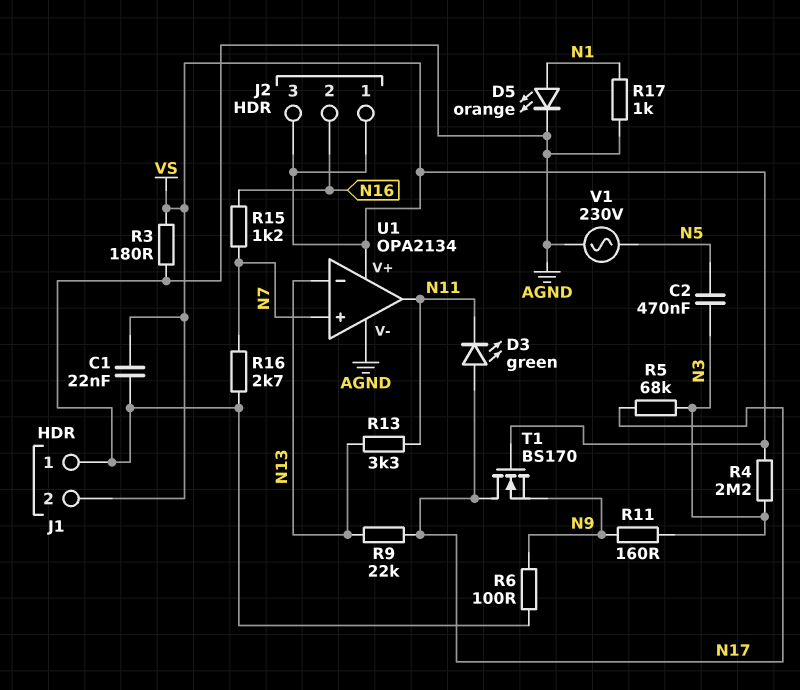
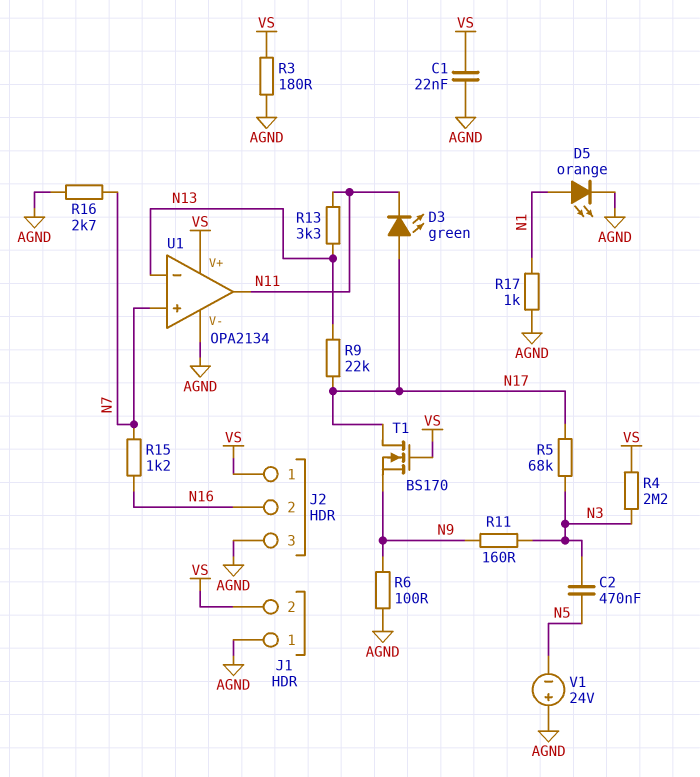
J2 pin 3: VS -> AGND
V1: AC 230V (AGND, N5) -> 24V (plus AGND, minus N5)

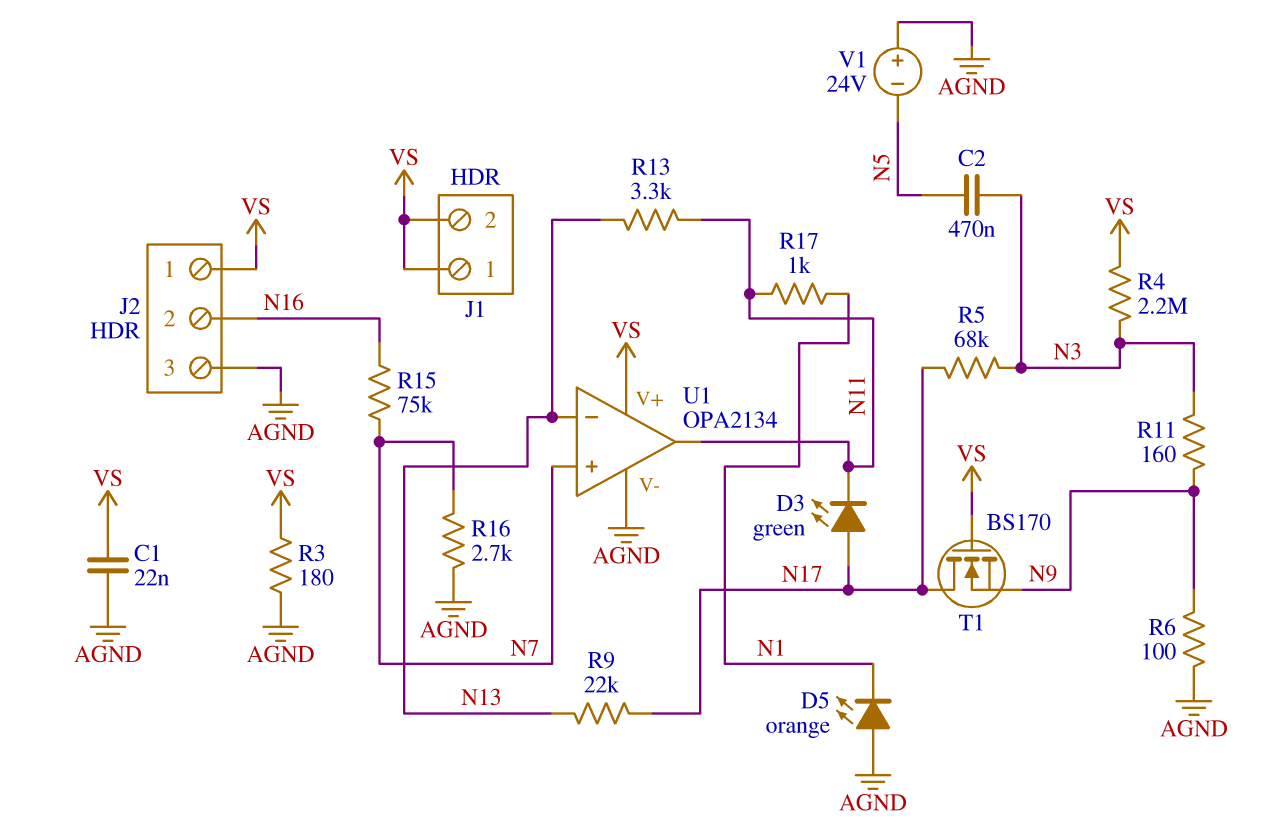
D5: LED orange (A N1, K AGND) -> LED orange (A AGND, K N1)
J1 pin 1: AGND -> VS
R15: 1.2k (N7, N16) -> 75k (N7, N16)
R17: 1k (AGND, N1) -> 1k (N1, N11)

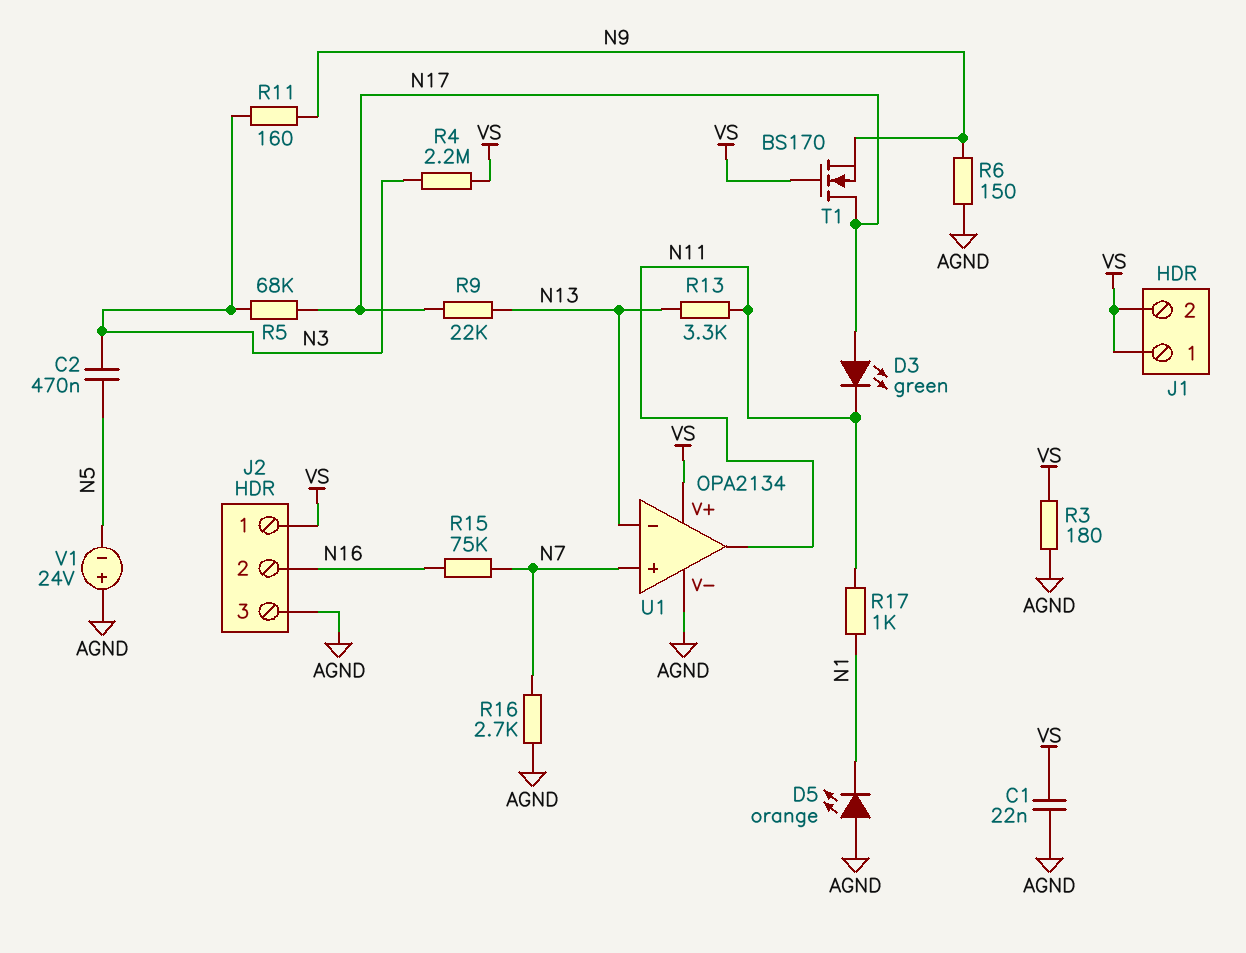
R6: 100 (AGND, N9) -> 150 (AGND, N9)

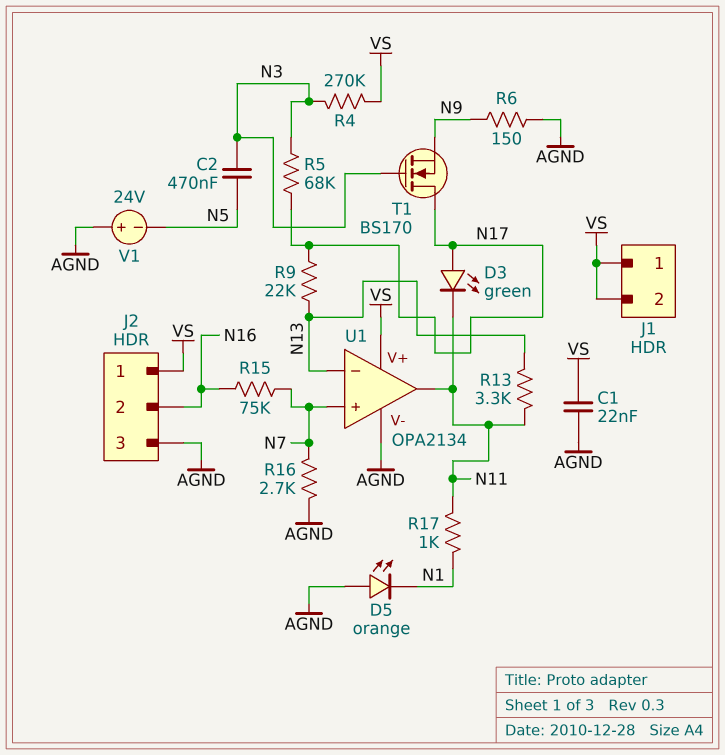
R3: 180 (AGND, VS) -> none
R4: 2.2M (N3, VS) -> 270k (N3, VS)
R11: 160 (N3, N9) -> none
T1: NMOS BS170 (G VS, D N17, S N9) -> NMOS BS170 (G N3, D N17, S N9)

